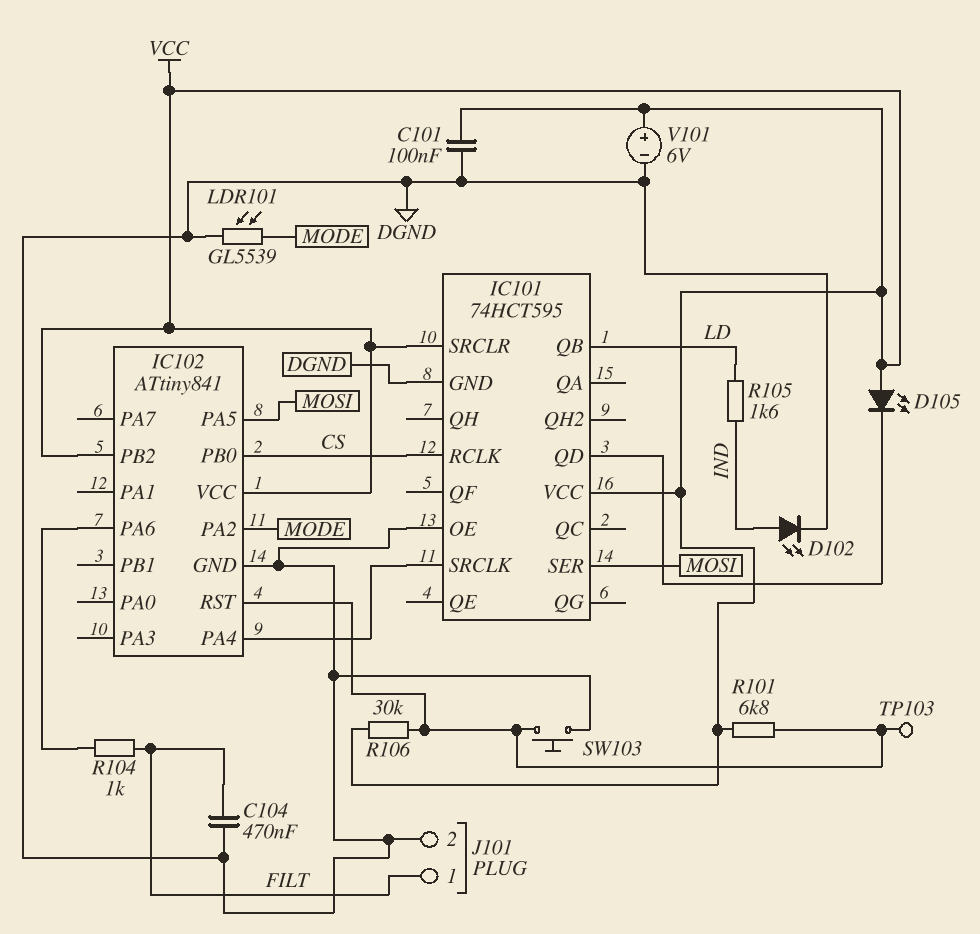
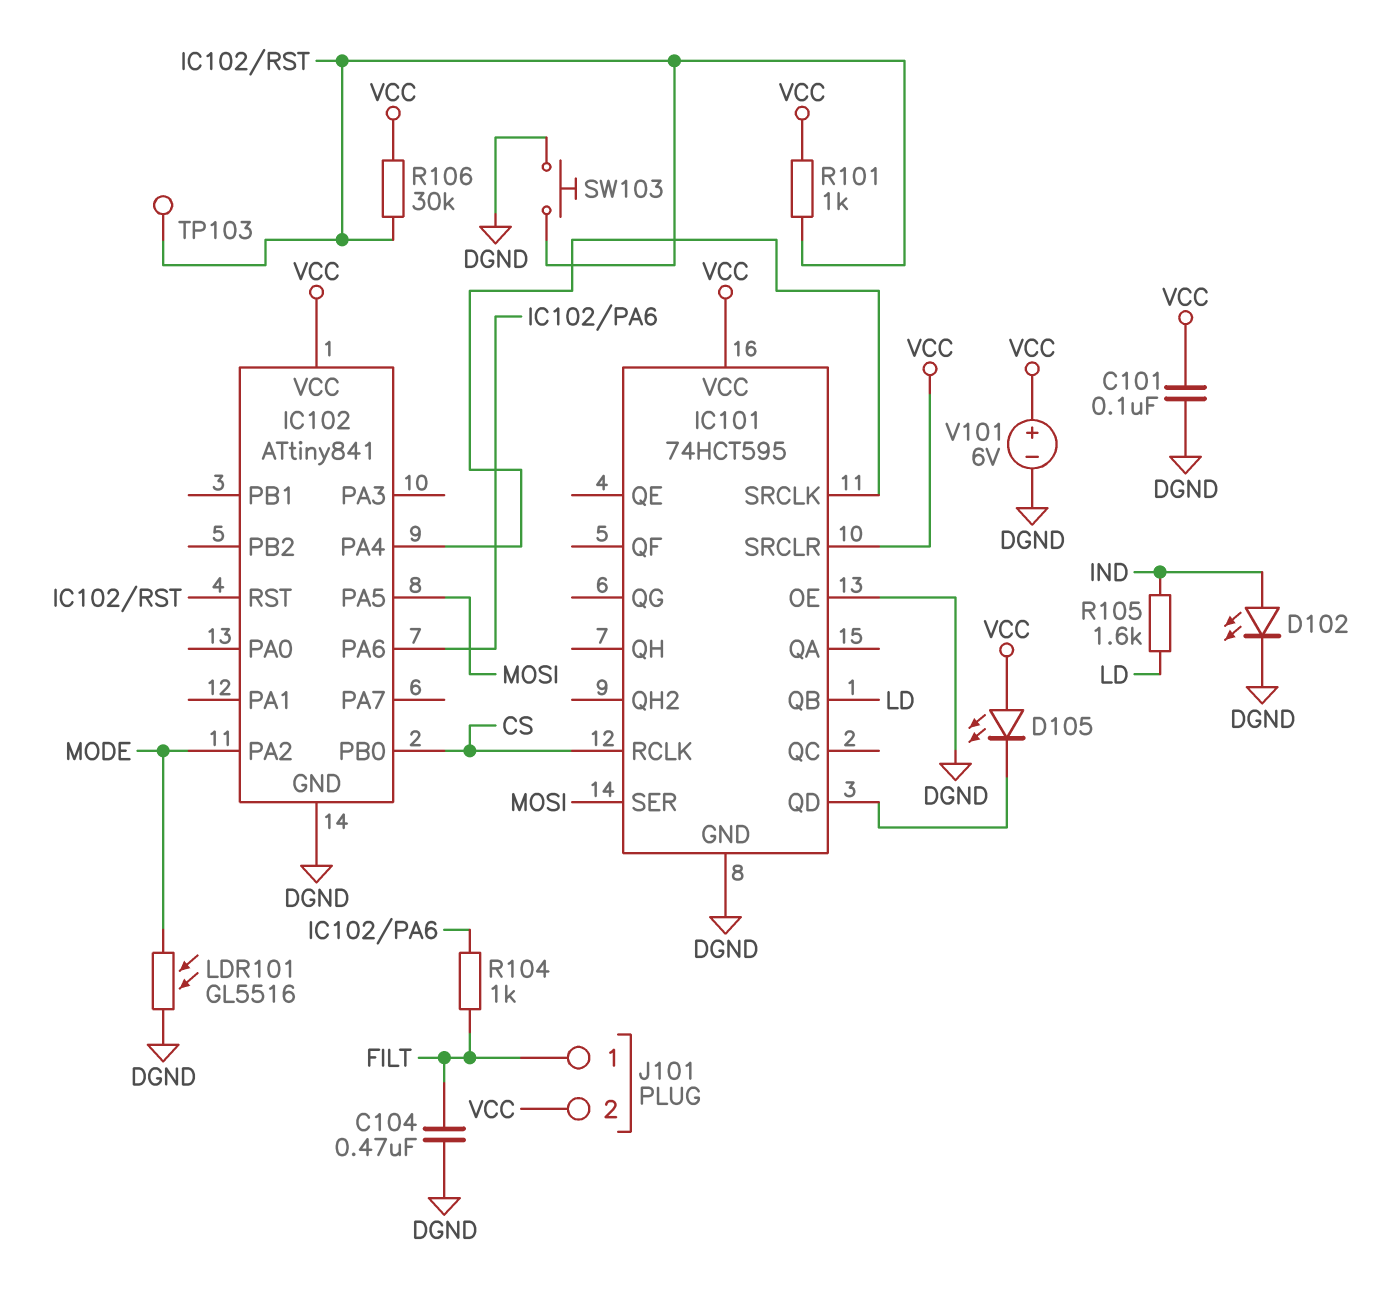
IC102 pin PB2: VCC -> none
J101 pin 2: DGND -> VCC
LDR101: GL5539 (DGND, MODE) -> GL5516 (DGND, MODE)
R101: 6.8k (IC102/RST, VCC) -> 1k (IC102/RST, VCC)

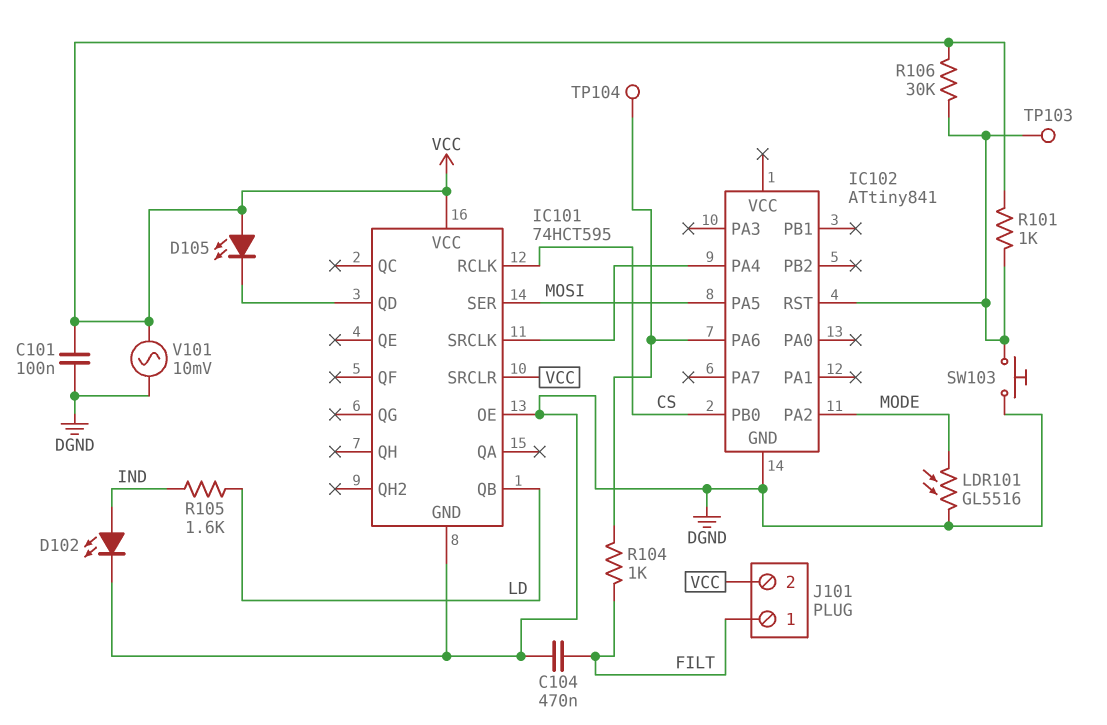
IC102 pin VCC: VCC -> none
TP104: none -> test point (IC102/PA6)
V101: 6V (plus VCC, minus DGND) -> AC 10mV (DGND, VCC)

